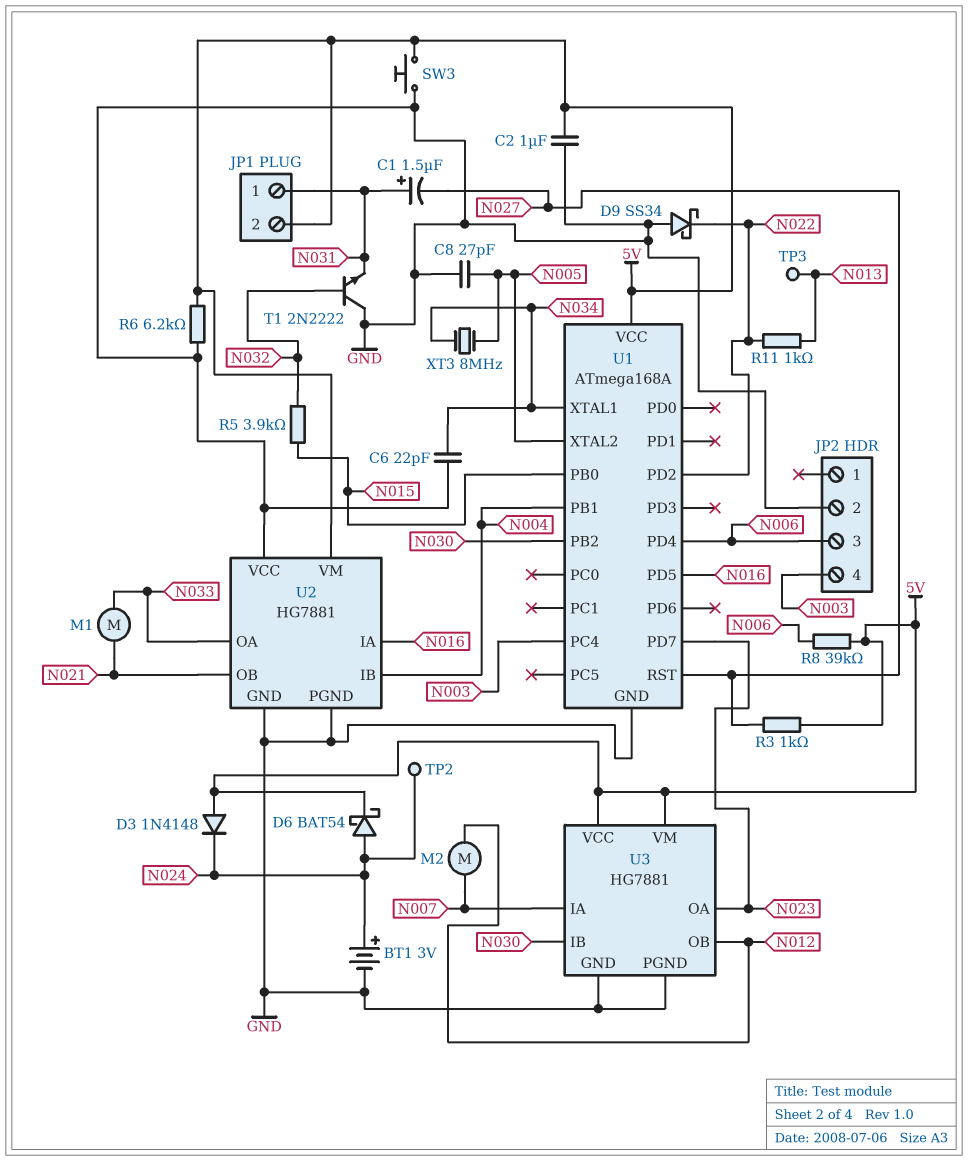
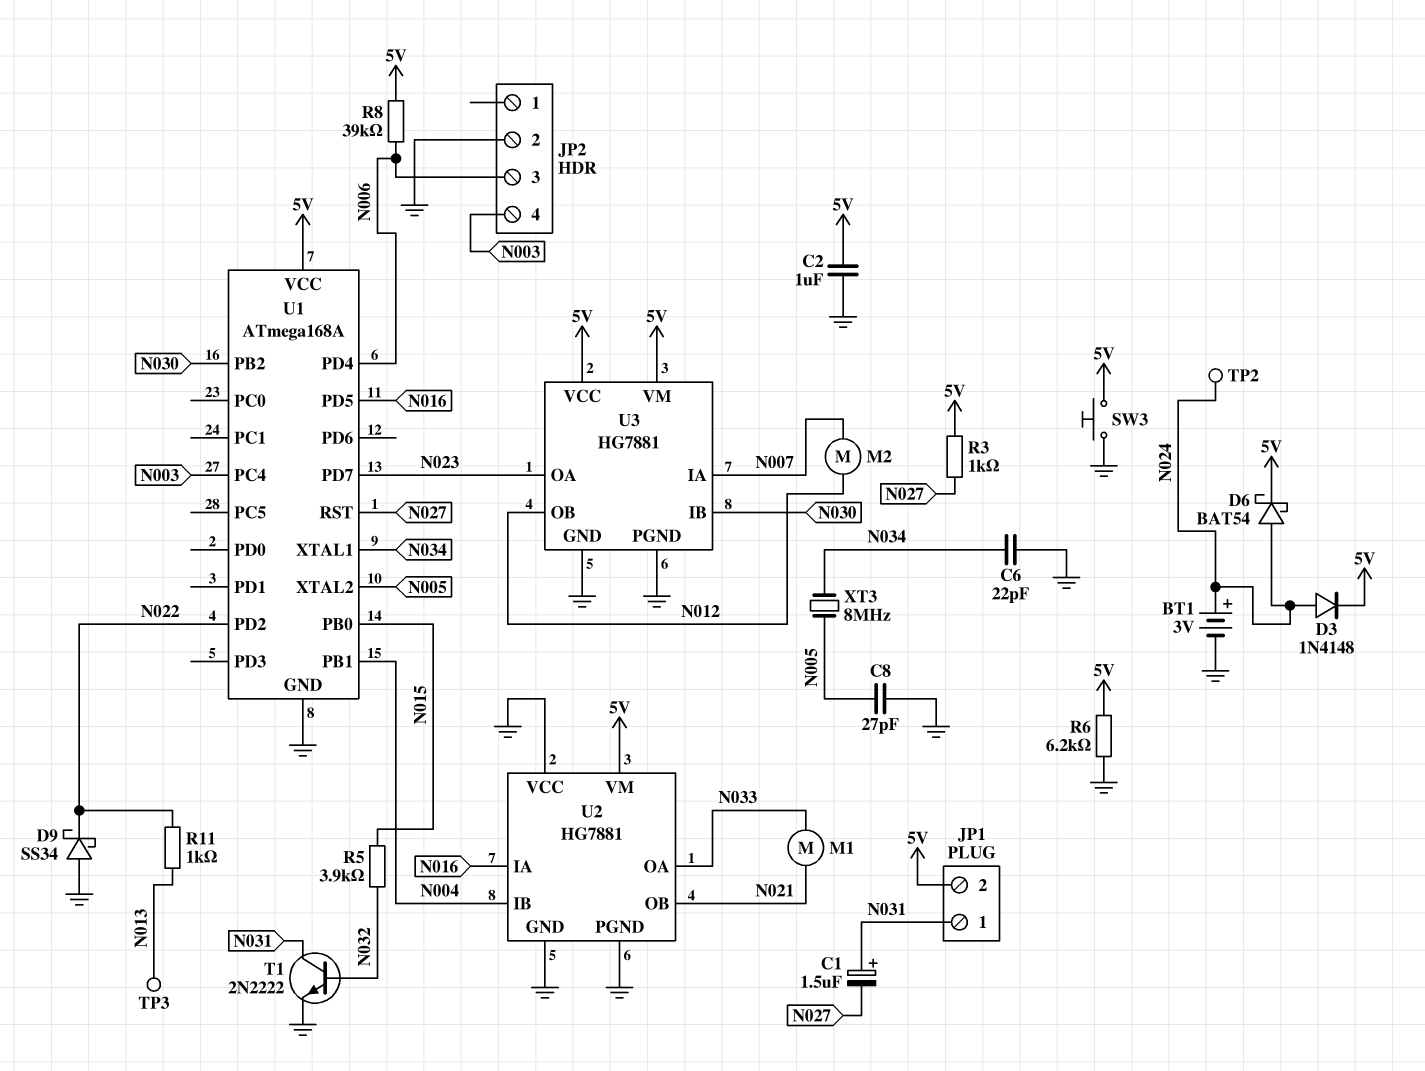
D3: diode 1N4148 (A 5V, K N024) -> diode 1N4148 (A N024, K 5V)
T1: NPN 2N2222 (B N032, C GND, E N031) -> NPN 2N2222 (B N032, C N031, E GND)

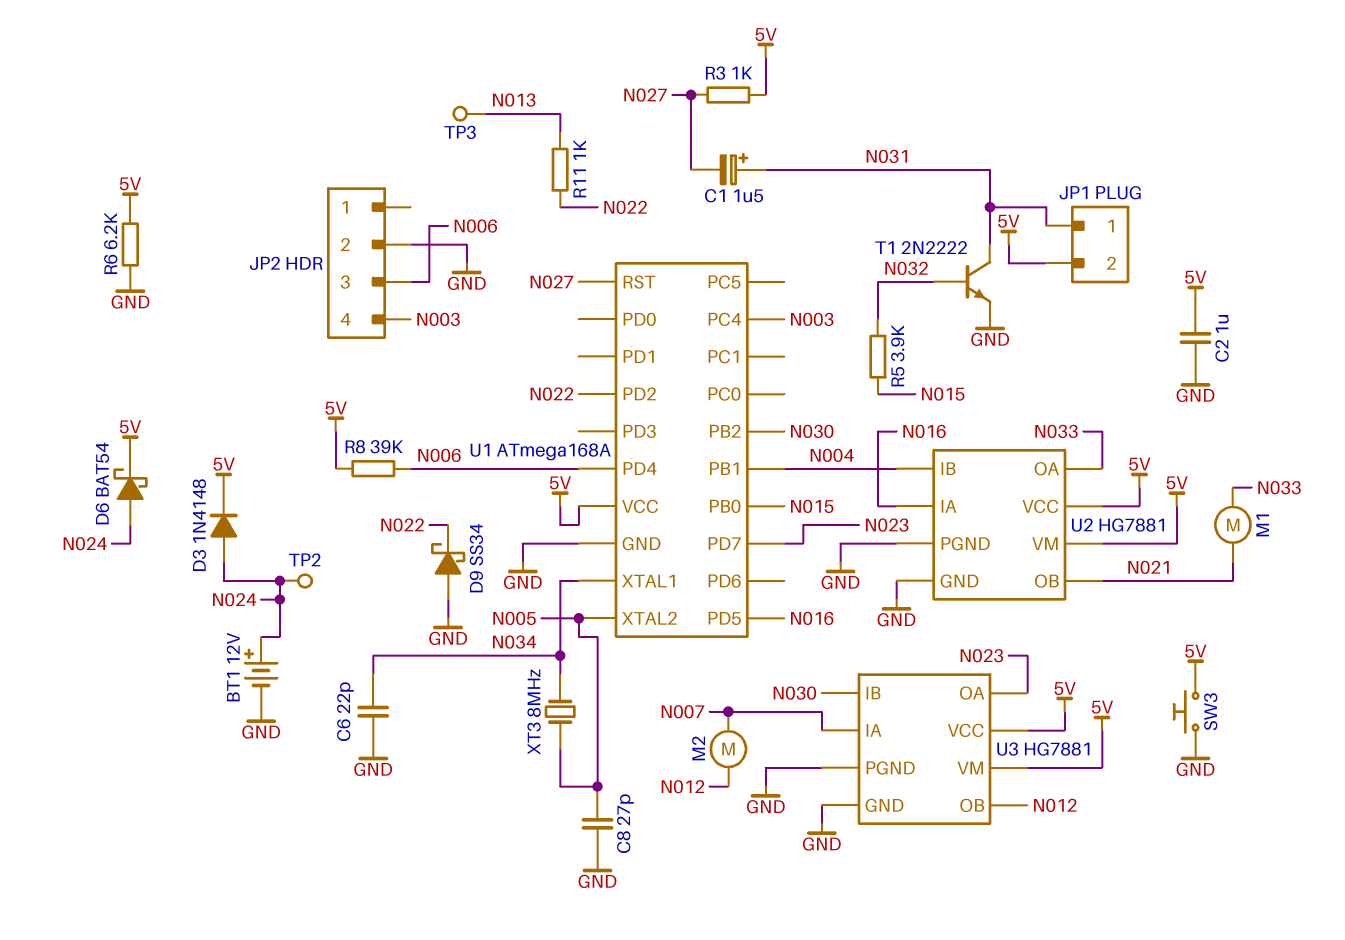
BT1: 3V (plus N024, minus GND) -> 12V (plus N024, minus GND)
U2 pin VCC: GND -> 5V

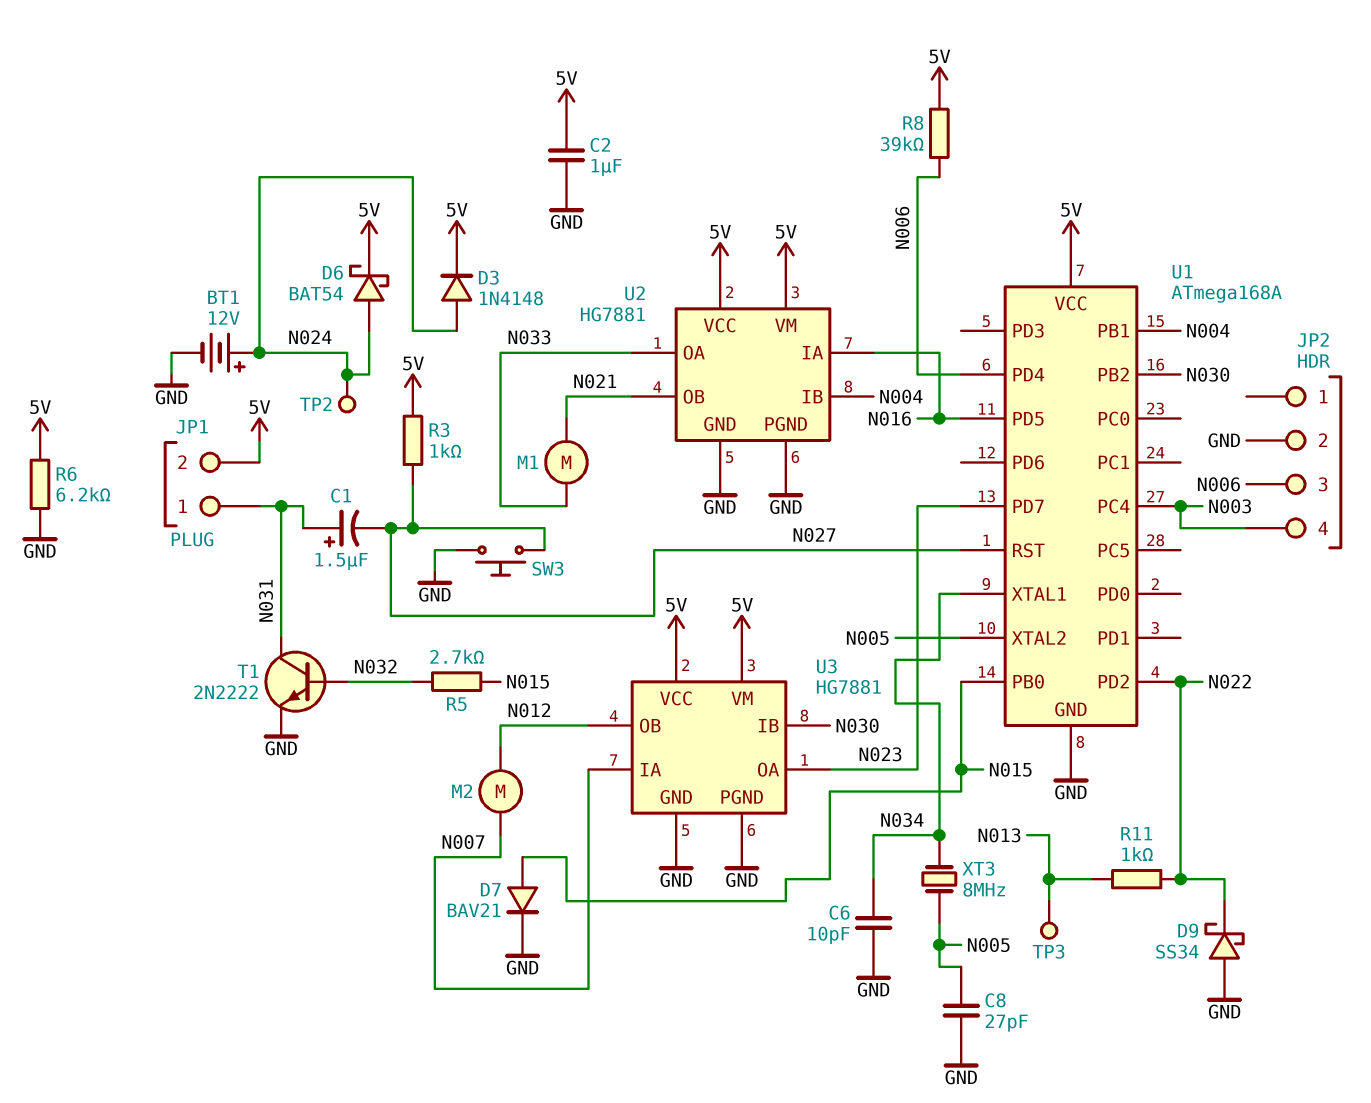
C6: 22pF (GND, N034) -> 10pF (GND, N034)
D7: none -> diode BAV21 (A N015, K GND)
R5: 3.9k (N015, N032) -> 2.7k (N015, N032)
SW3: button (5V, GND) -> button (GND, N027)

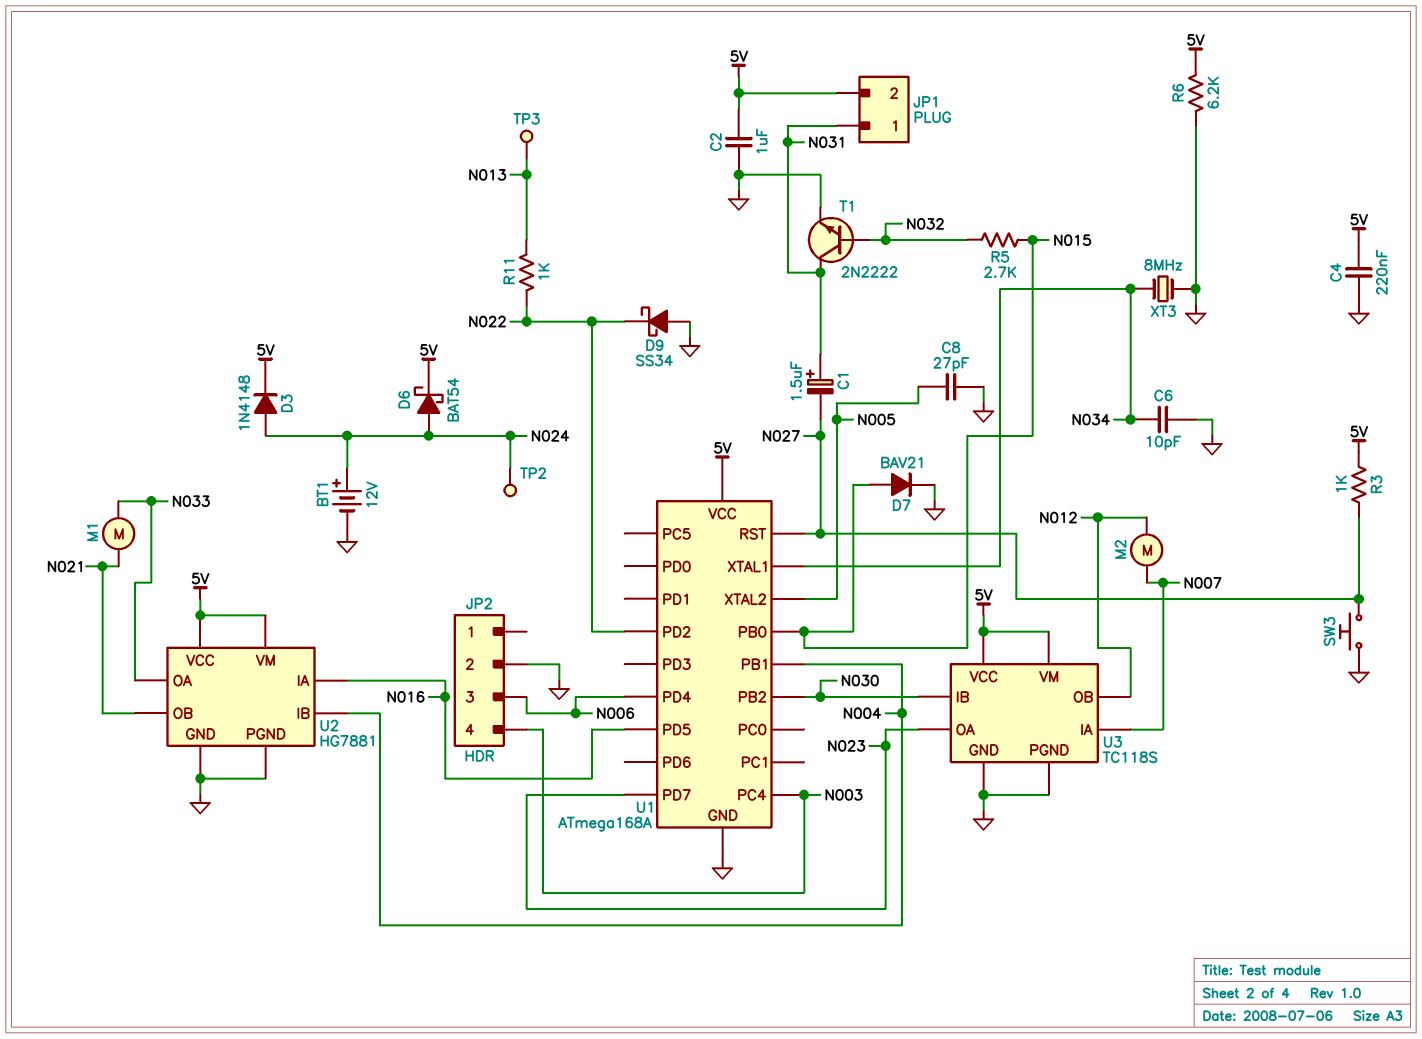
C4: none -> 220nF (5V, GND)
R8: 39k (5V, N006) -> none
U3: HG7881 -> TC118S
XT3: 8MHz (N005, N034) -> 8MHz (GND, N034)

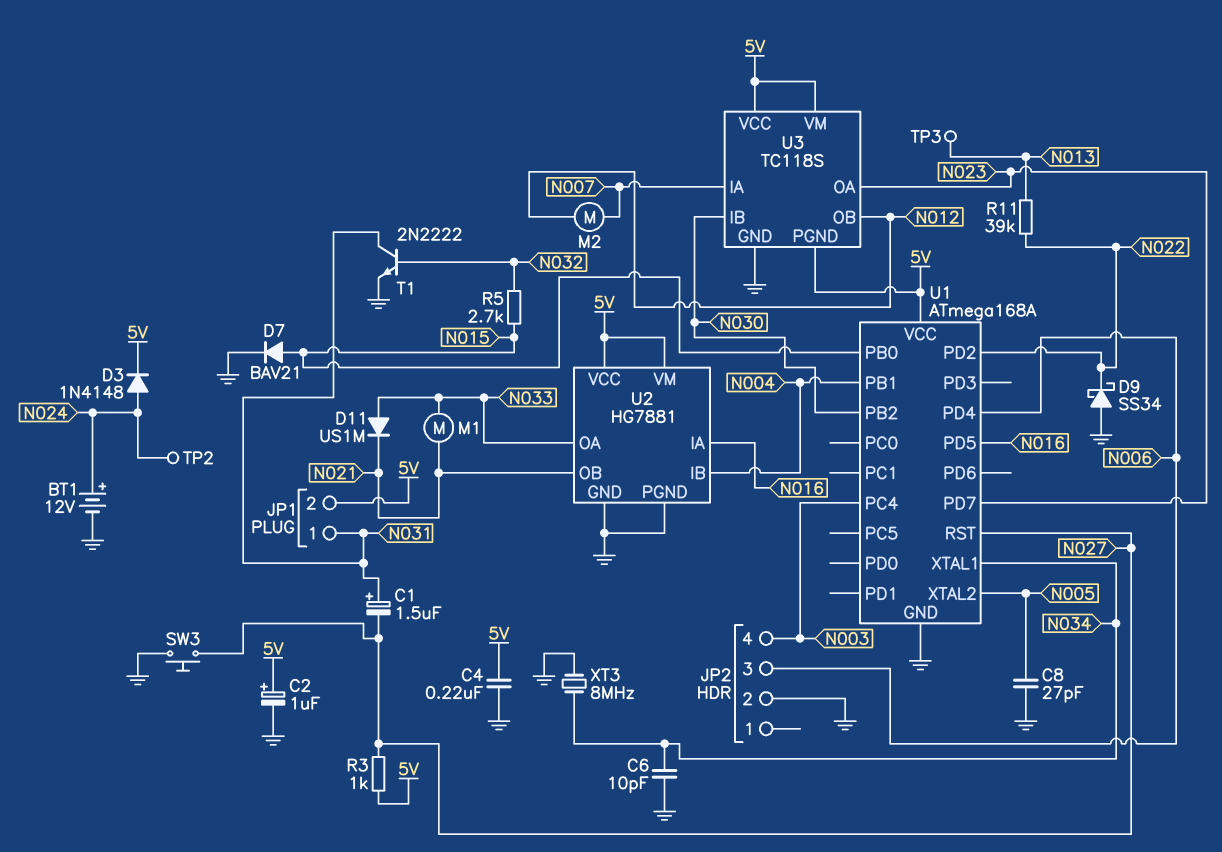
C2: 1uF (5V, GND) -> 1uF (plus 5V, minus GND)
D6: schottky BAT54 (A N024, K 5V) -> none
D11: none -> diode US1M (A N033, K N021)
R6: 6.2k (5V, GND) -> none
R11: 1k (N013, N022) -> 39k (N013, N022)
U3 pin PGND: GND -> 5V

